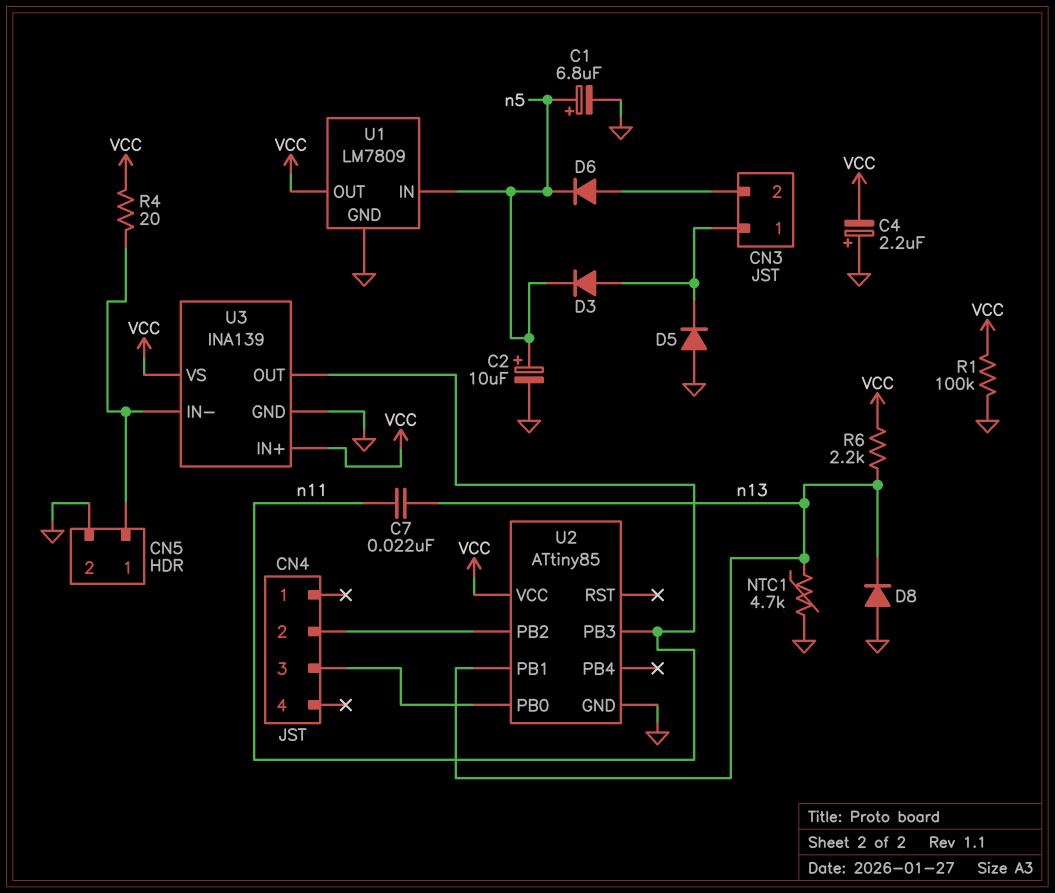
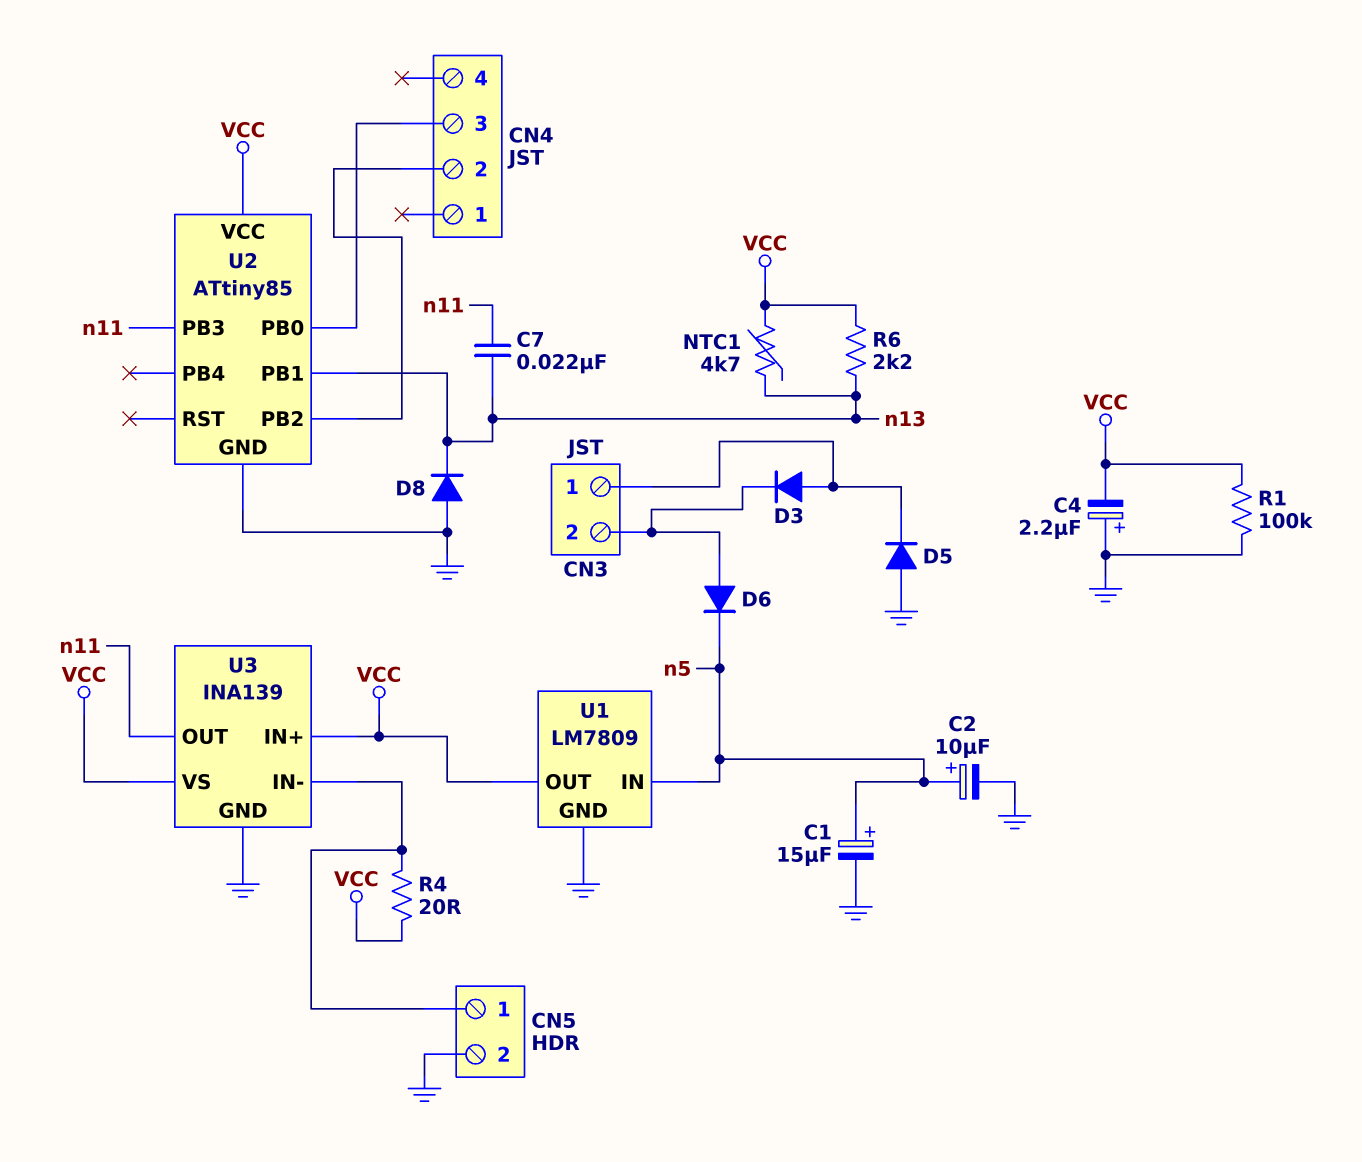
C1: 6.8uF (plus n5, minus GND) -> 15uF (plus n5, minus GND)
D3: diode (A CN3/1, K n5) -> diode (A CN3/1, K CN3/2)
NTC1: 4.7k (GND, n13) -> 4.7k (VCC, n13)

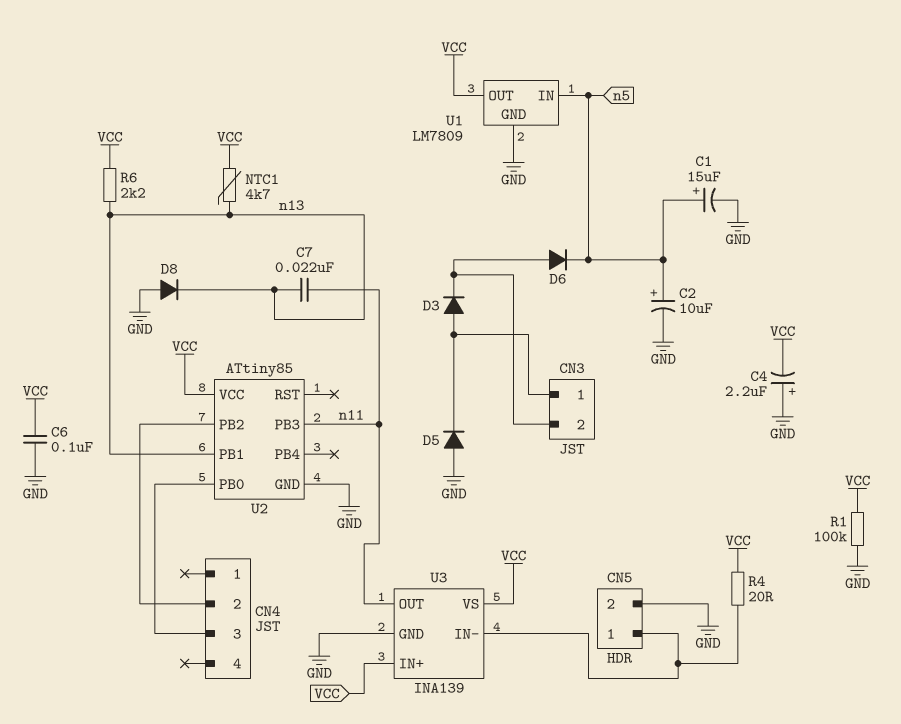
C6: none -> 100nF (GND, VCC)

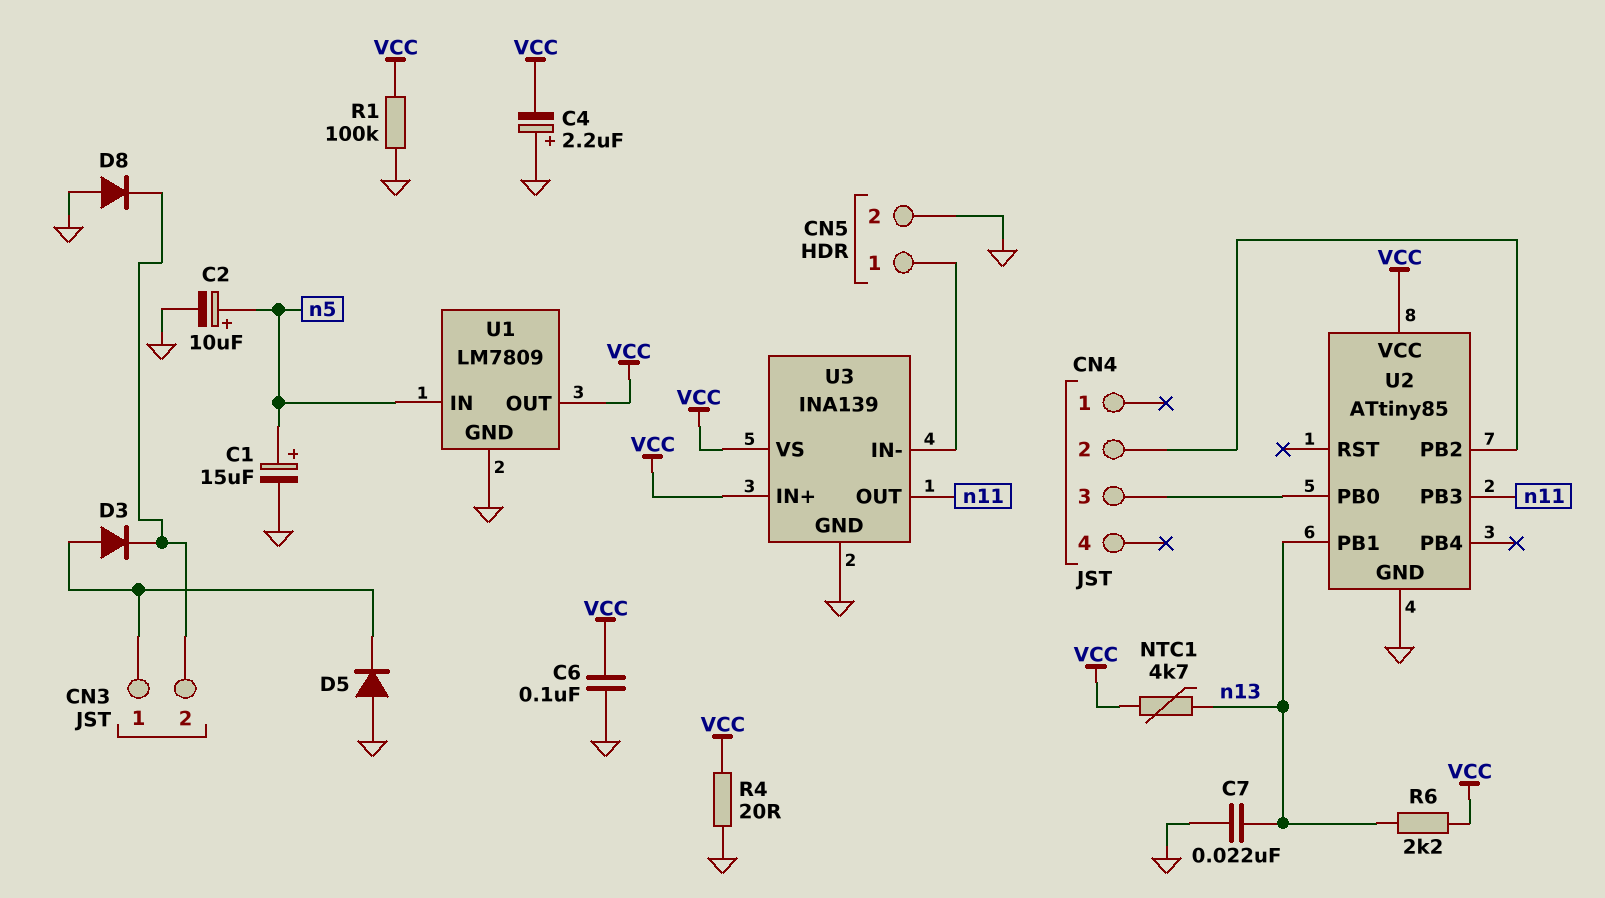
C7: 22nF (n11, n13) -> 22nF (GND, n13)
D6: diode (A CN3/2, K n5) -> none
D8: diode (A GND, K n13) -> diode (A GND, K CN3/2)
R4: 20 (CN5/1, VCC) -> 20 (GND, VCC)

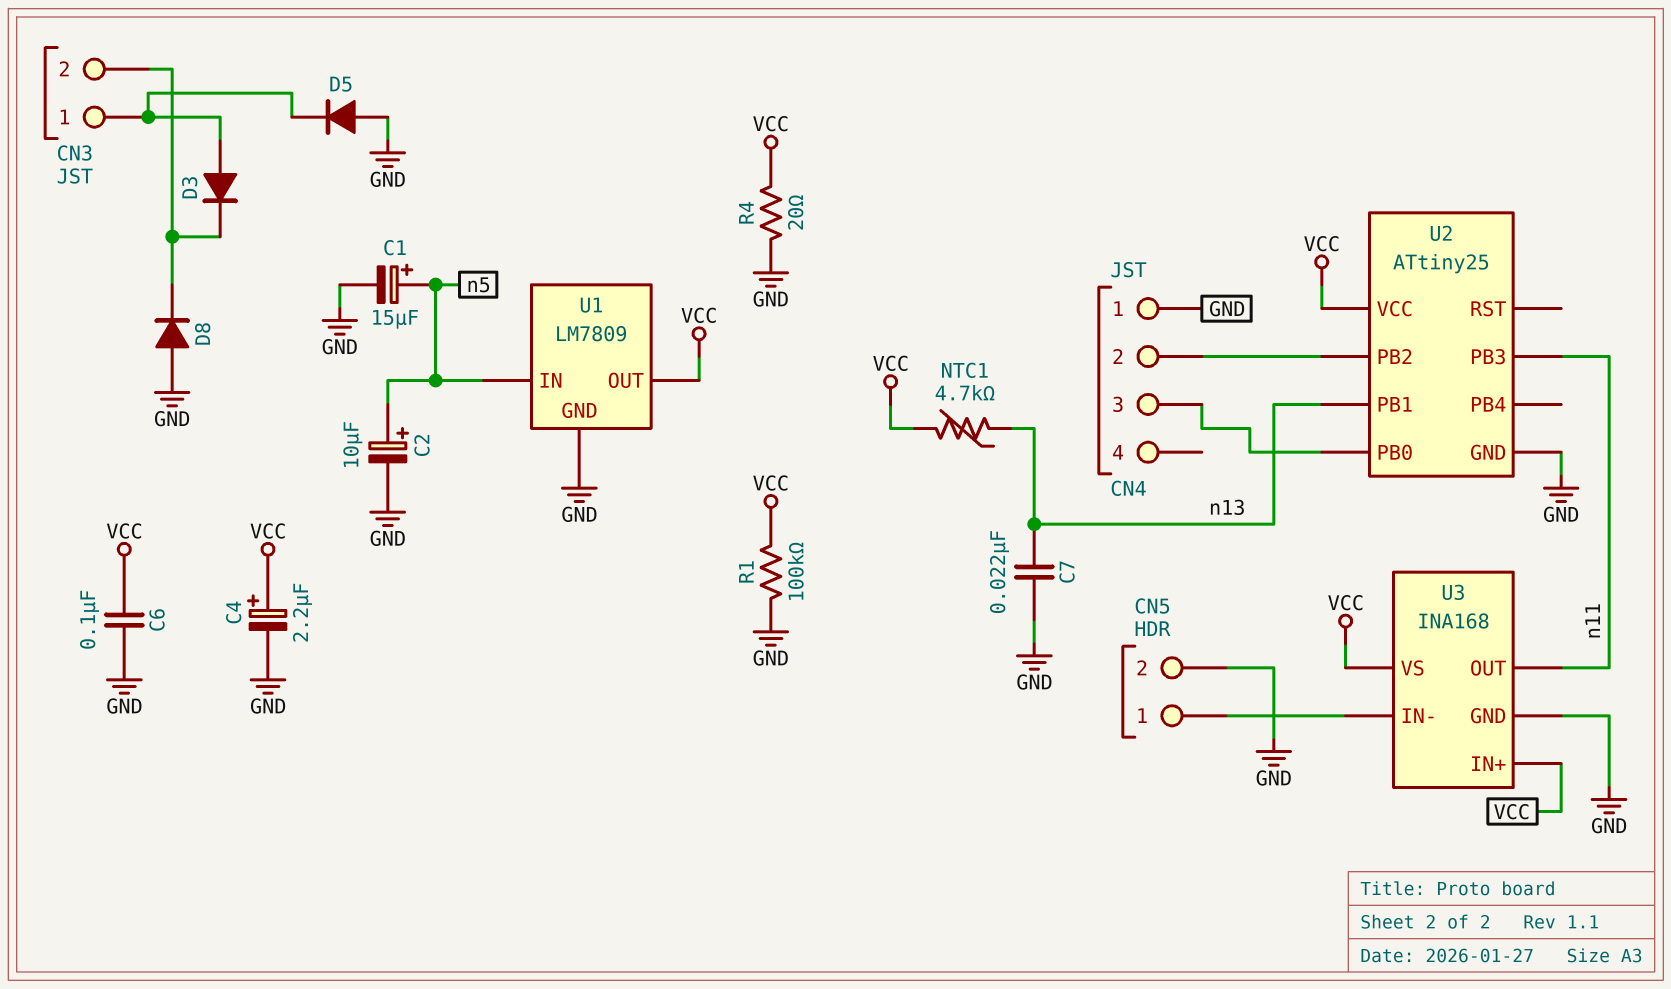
C4: 2.2uF (plus GND, minus VCC) -> 2.2uF (plus VCC, minus GND)
CN4 pin 1: none -> GND
R6: 2.2k (VCC, n13) -> none
U2: ATtiny85 -> ATtiny25
U3: INA139 -> INA168

